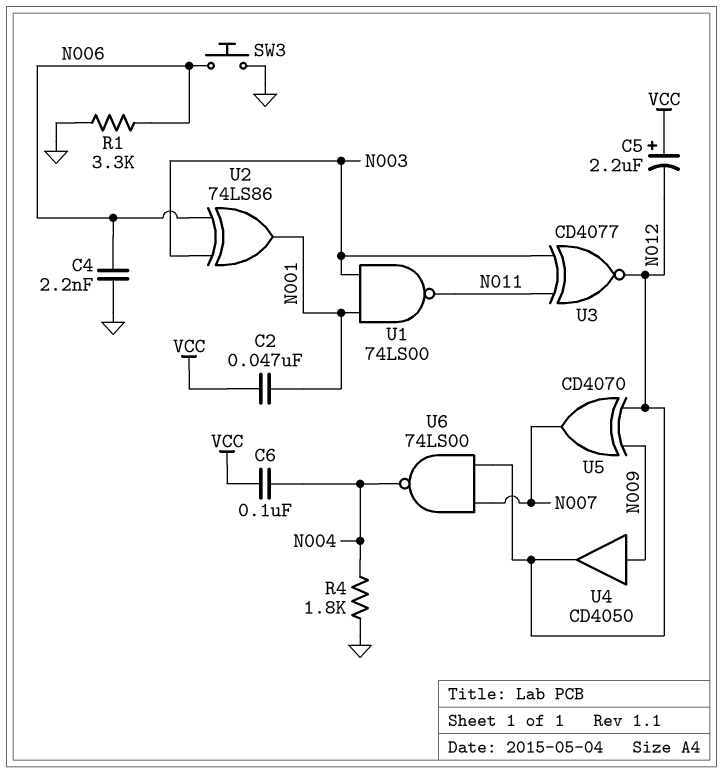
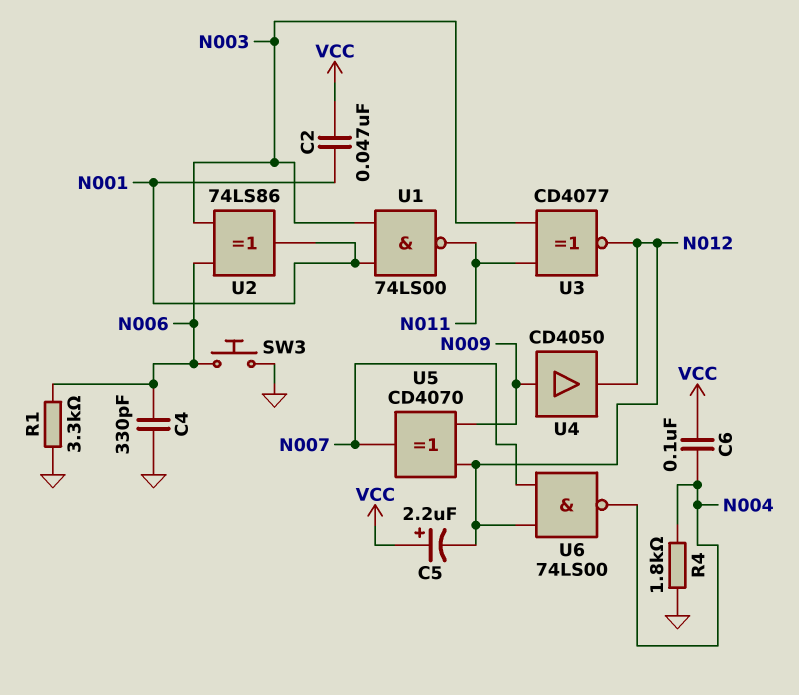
C4: 2.2nF (GND, N006) -> 330pF (GND, N006)

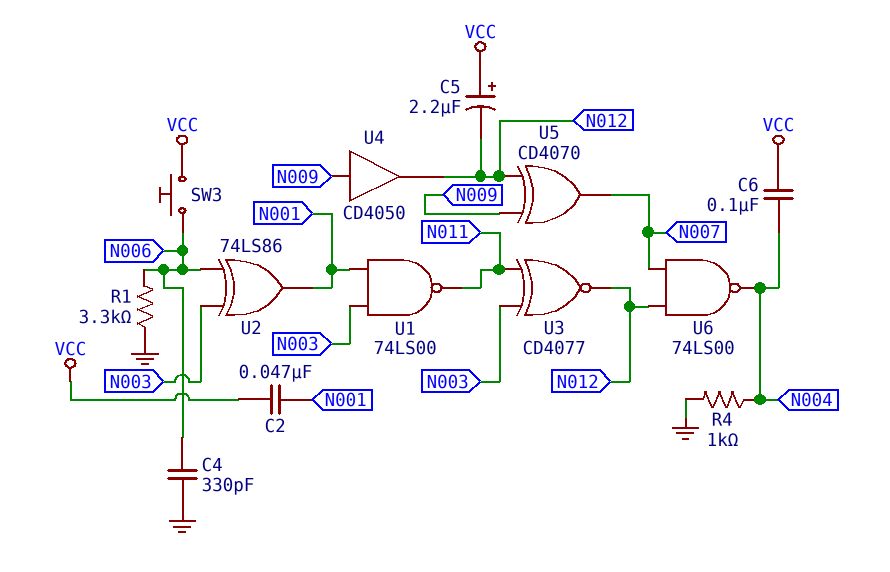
R4: 1.8k (GND, N004) -> 1k (GND, N004)
SW3: button (GND, N006) -> button (N006, VCC)

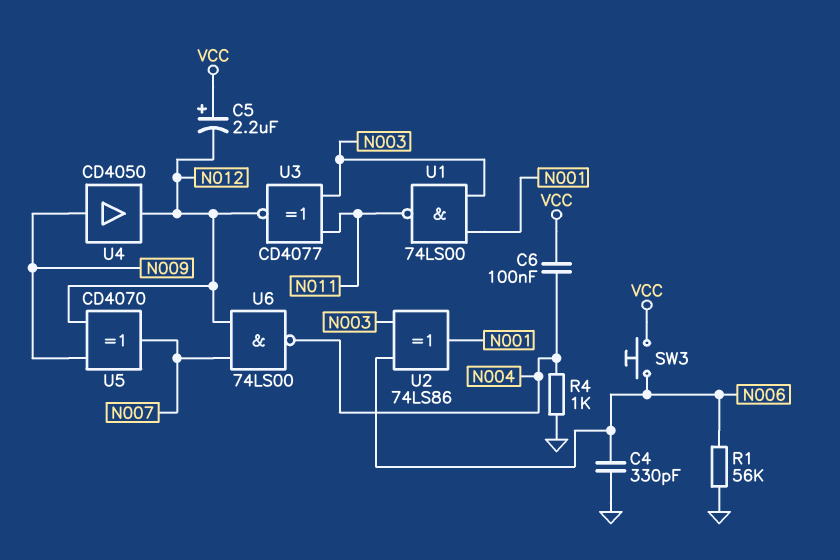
C2: 47nF (N001, VCC) -> none
R1: 3.3k (GND, N006) -> 56k (GND, N006)

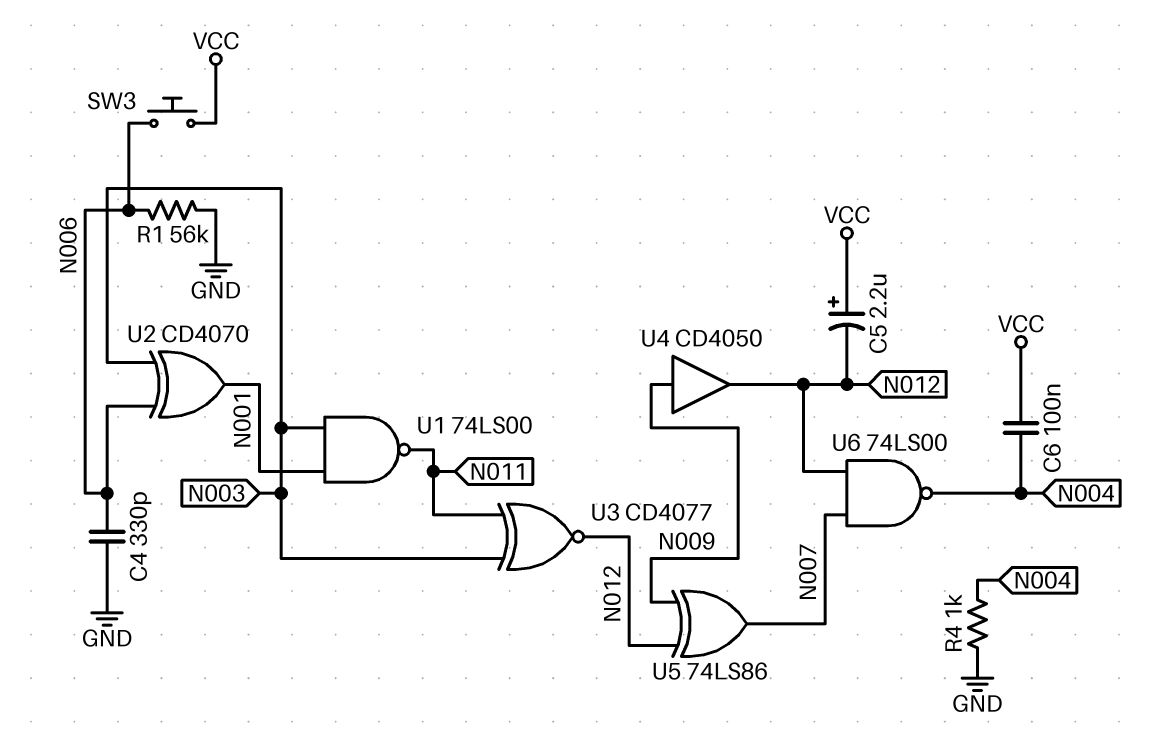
U2: XOR 74LS86 (in N003, in N006, out N001) -> XOR CD4070 (in N003, in N006, out N001)
U5: XOR CD4070 (in N009, in N012, out N007) -> XOR 74LS86 (in N009, in N012, out N007)

